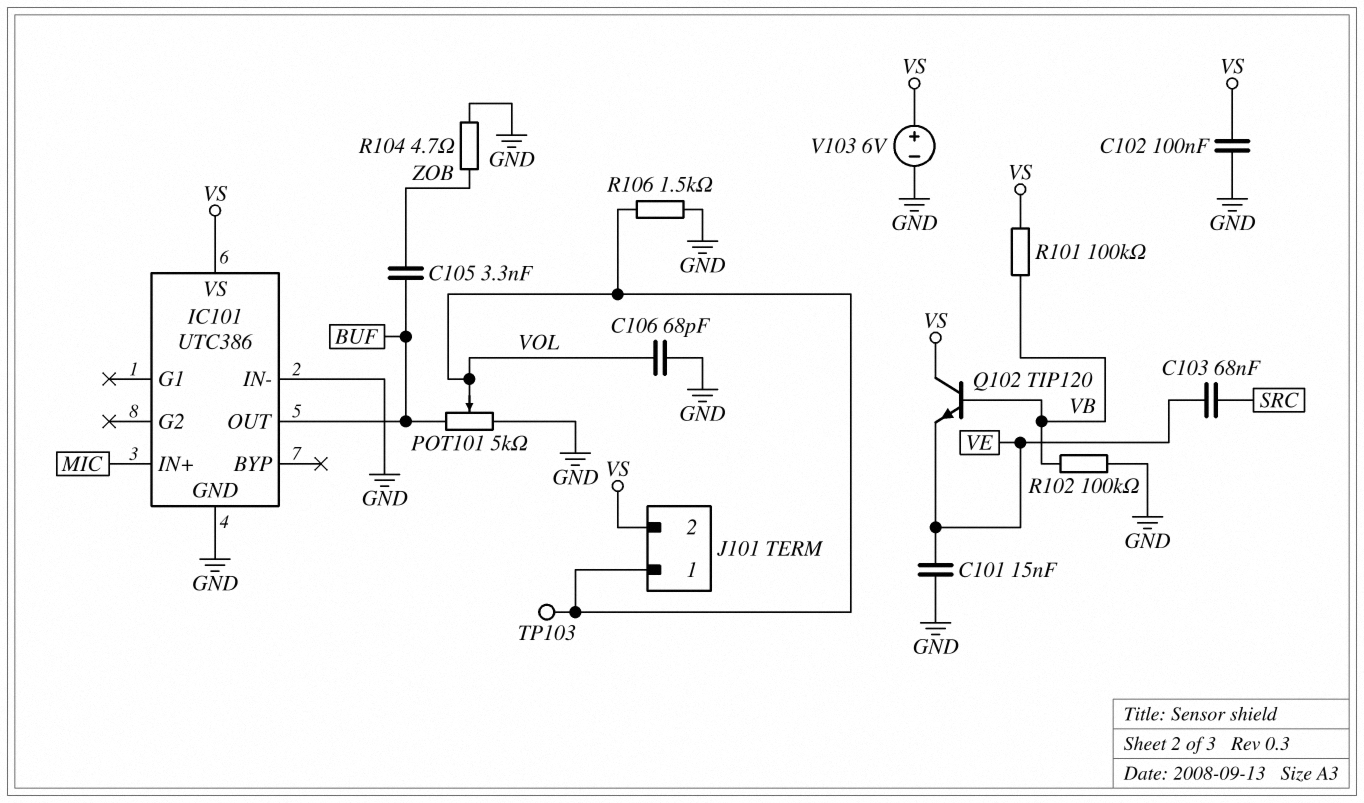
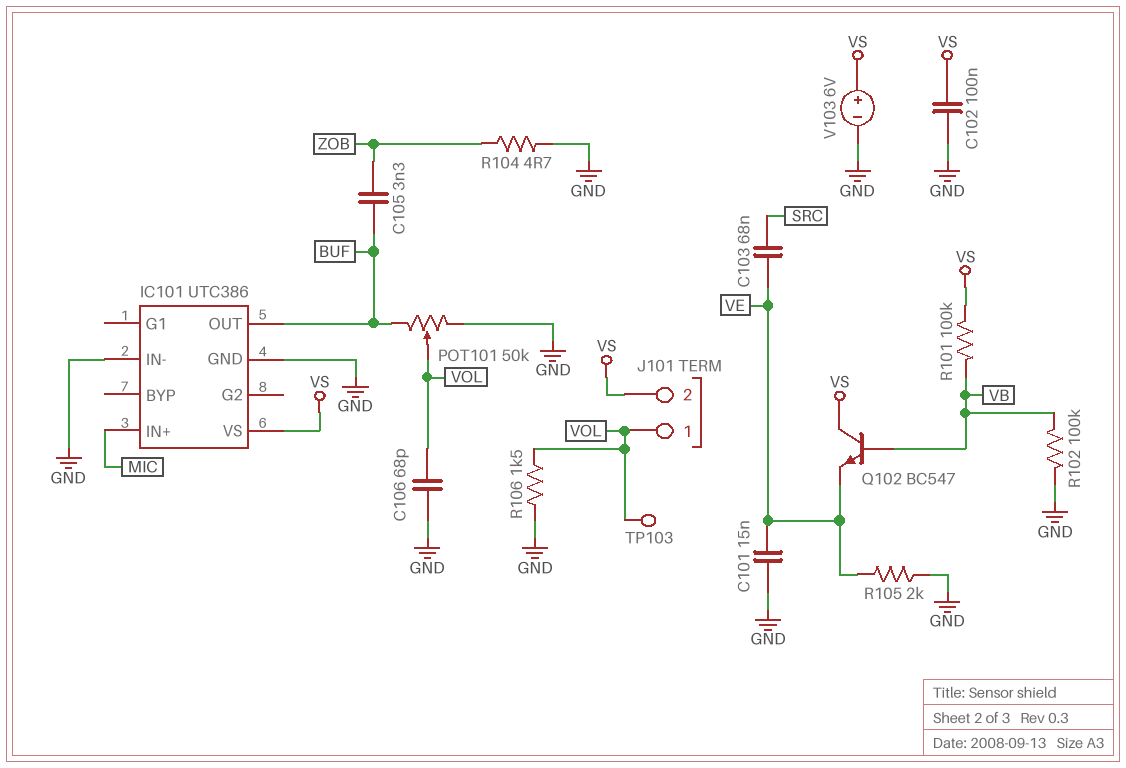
POT101: 5k (BUF, GND, wiper VOL) -> 50k (BUF, GND, wiper VOL)
Q102: NPN TIP120 (B VB, C VS, E VE) -> NPN BC547 (B VB, C VS, E VE)
R105: none -> 2k (GND, VE)

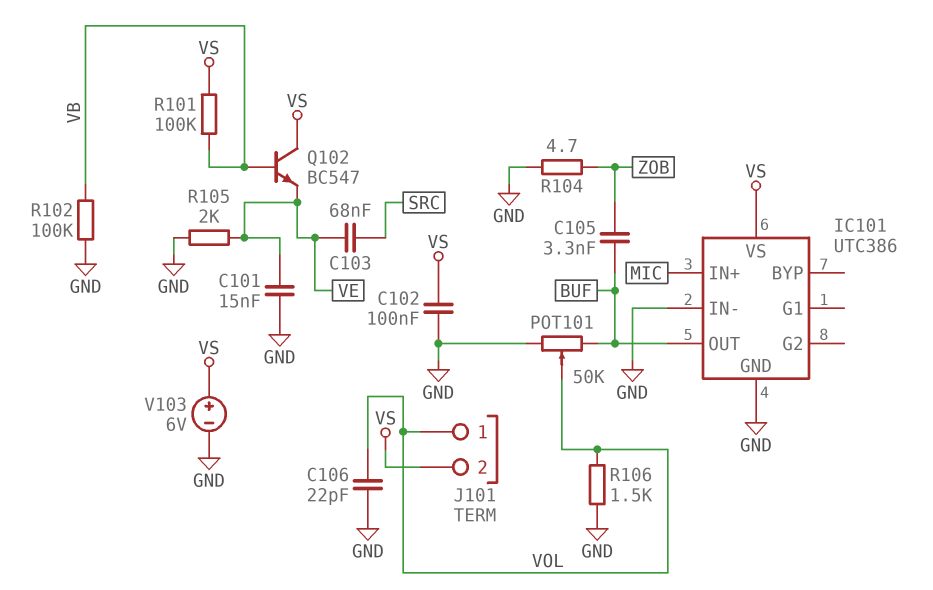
C106: 68pF (GND, VOL) -> 22pF (GND, VOL)
TP103: test point (VOL) -> none

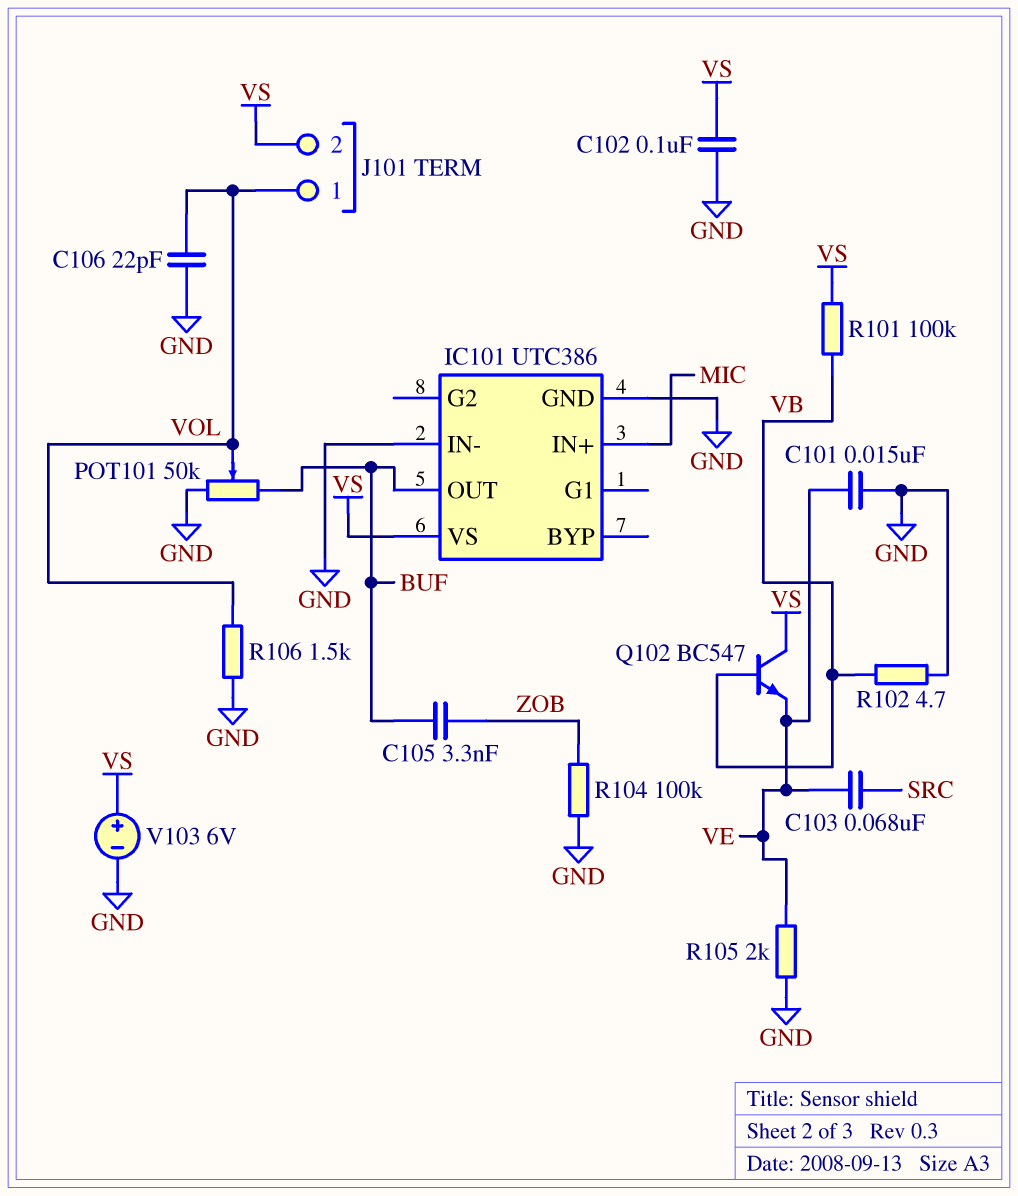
R102: 100k (GND, VB) -> 4.7 (GND, VB)
R104: 4.7 (GND, ZOB) -> 100k (GND, ZOB)

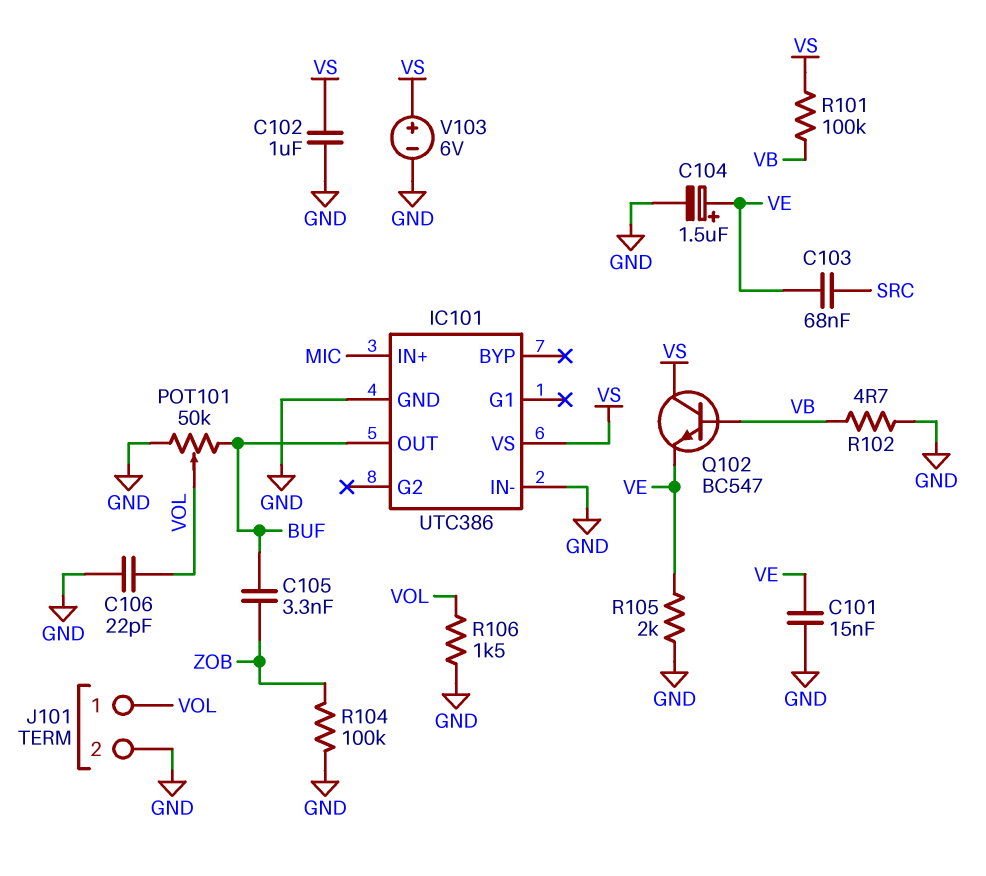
C102: 100nF (GND, VS) -> 1uF (GND, VS)
C104: none -> 1.5uF (plus VE, minus GND)
J101 pin 2: VS -> GND

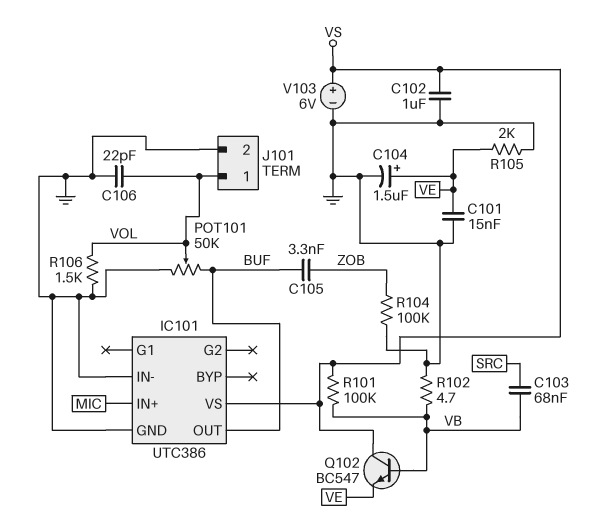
C103: 68nF (SRC, VE) -> 68nF (SRC, VB)

